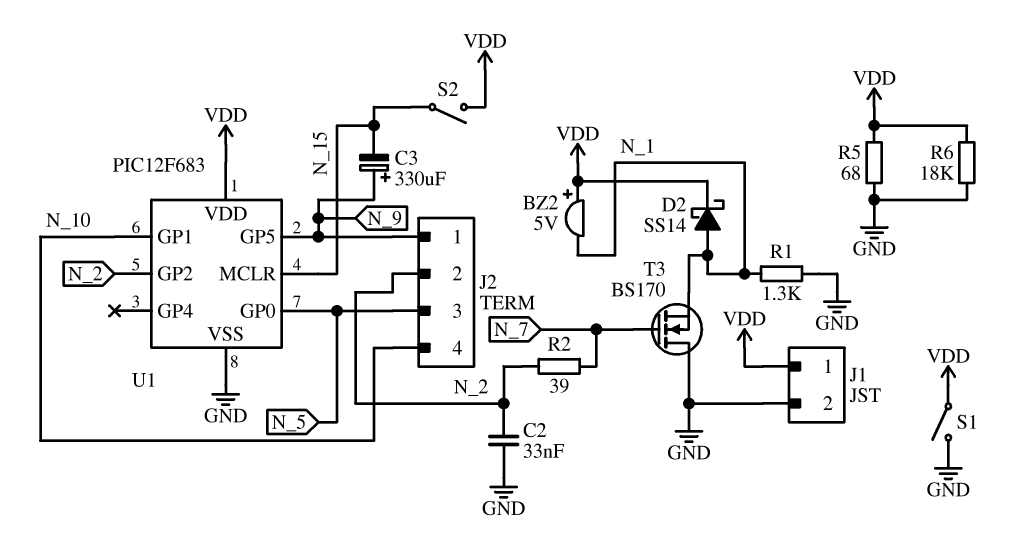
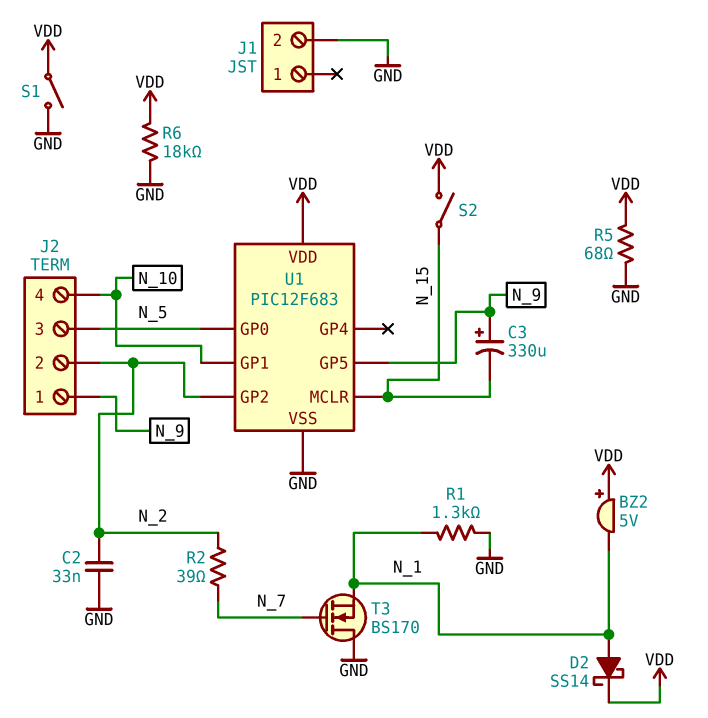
J1 pin 1: VDD -> none

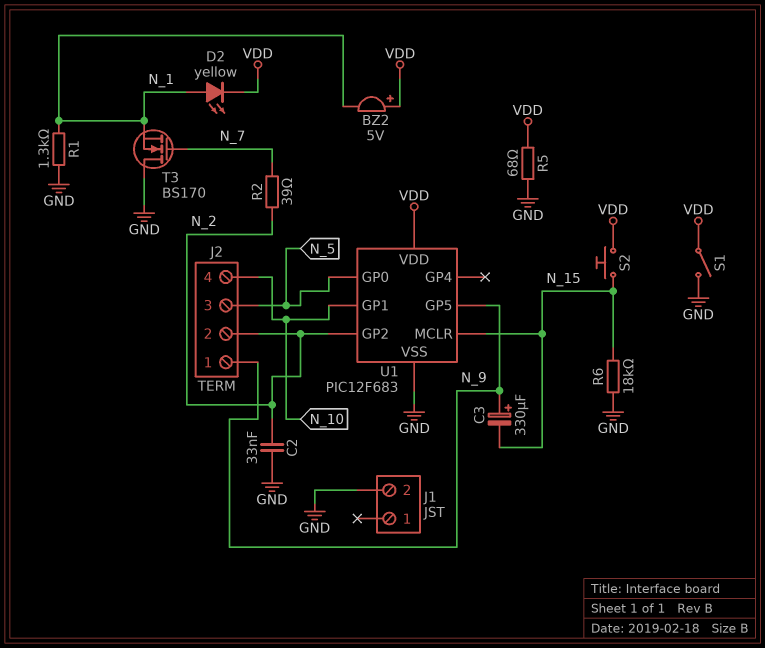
D2: schottky SS14 (A N_1, K VDD) -> LED yellow (A N_1, K VDD)
R6: 18k (GND, VDD) -> 18k (GND, N_15)
S2: switch (N_15, VDD) -> button (N_15, VDD)

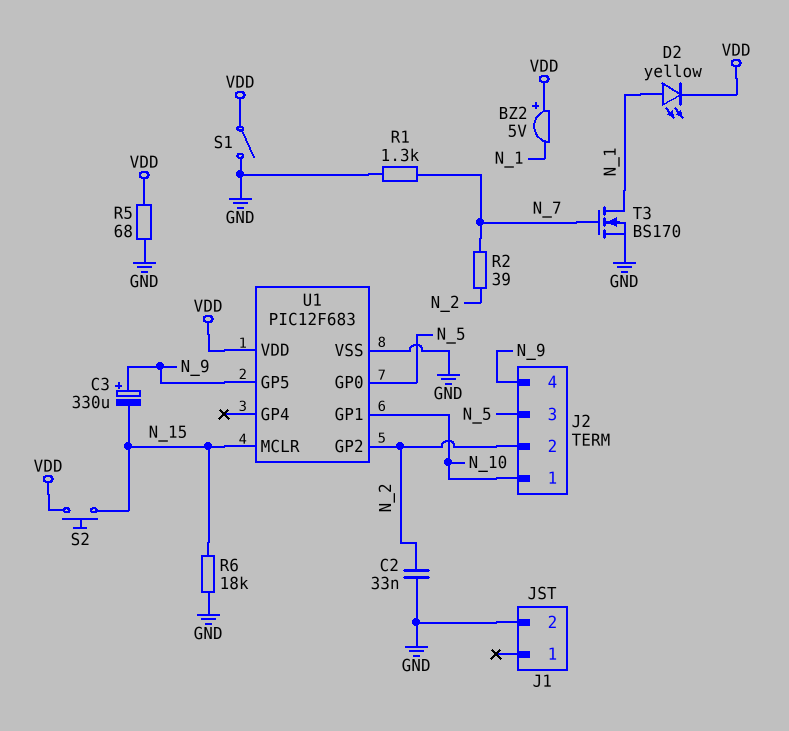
J2 pin 1: N_9 -> N_10
J2 pin 4: N_10 -> N_9
R1: 1.3k (GND, N_1) -> 1.3k (GND, N_7)
T3: NMOS BS170 (G N_7, D GND, S N_1) -> NMOS BS170 (G N_7, D N_1, S GND)

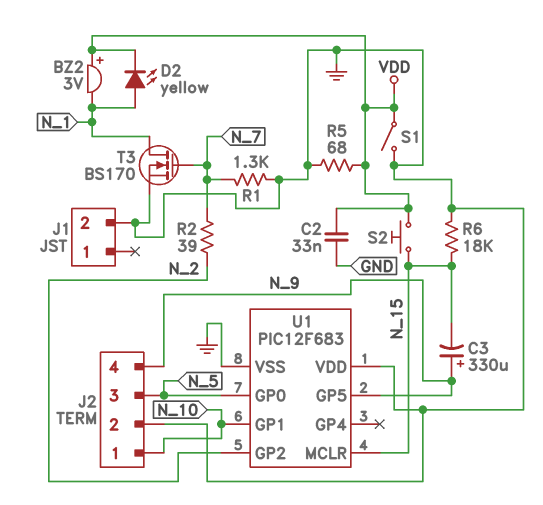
BZ2: buzzer 5V (plus VDD, minus N_1) -> buzzer 3V (plus VDD, minus N_1)
C2: 33nF (GND, N_2) -> 33nF (GND, VDD)
J2 pin 2: N_2 -> GND
U1 pin VDD: VDD -> GND

